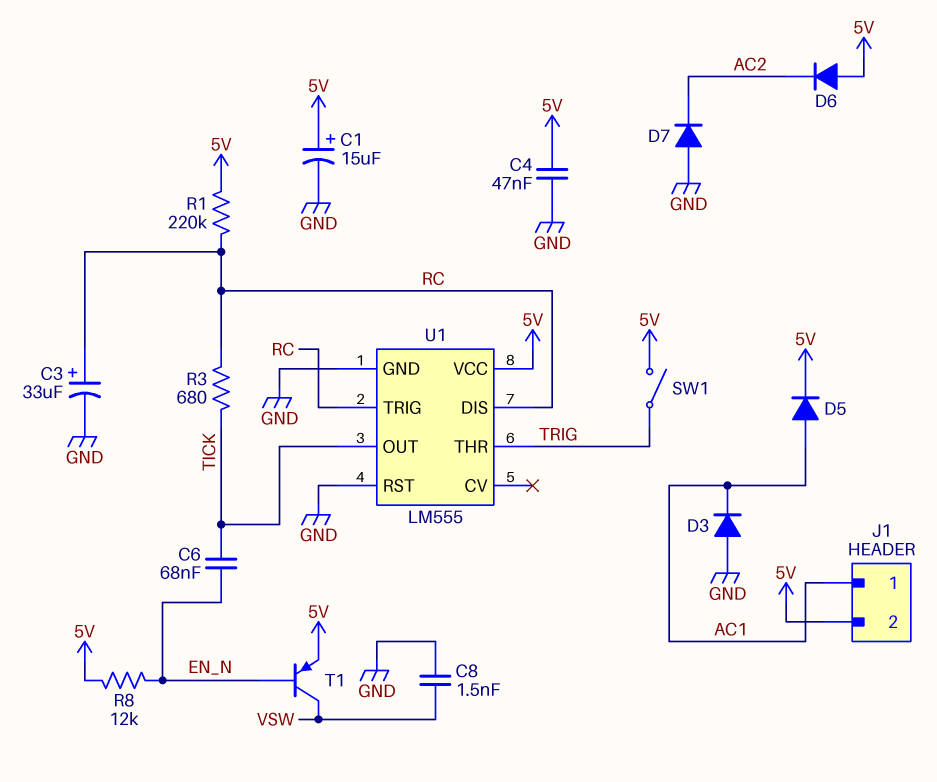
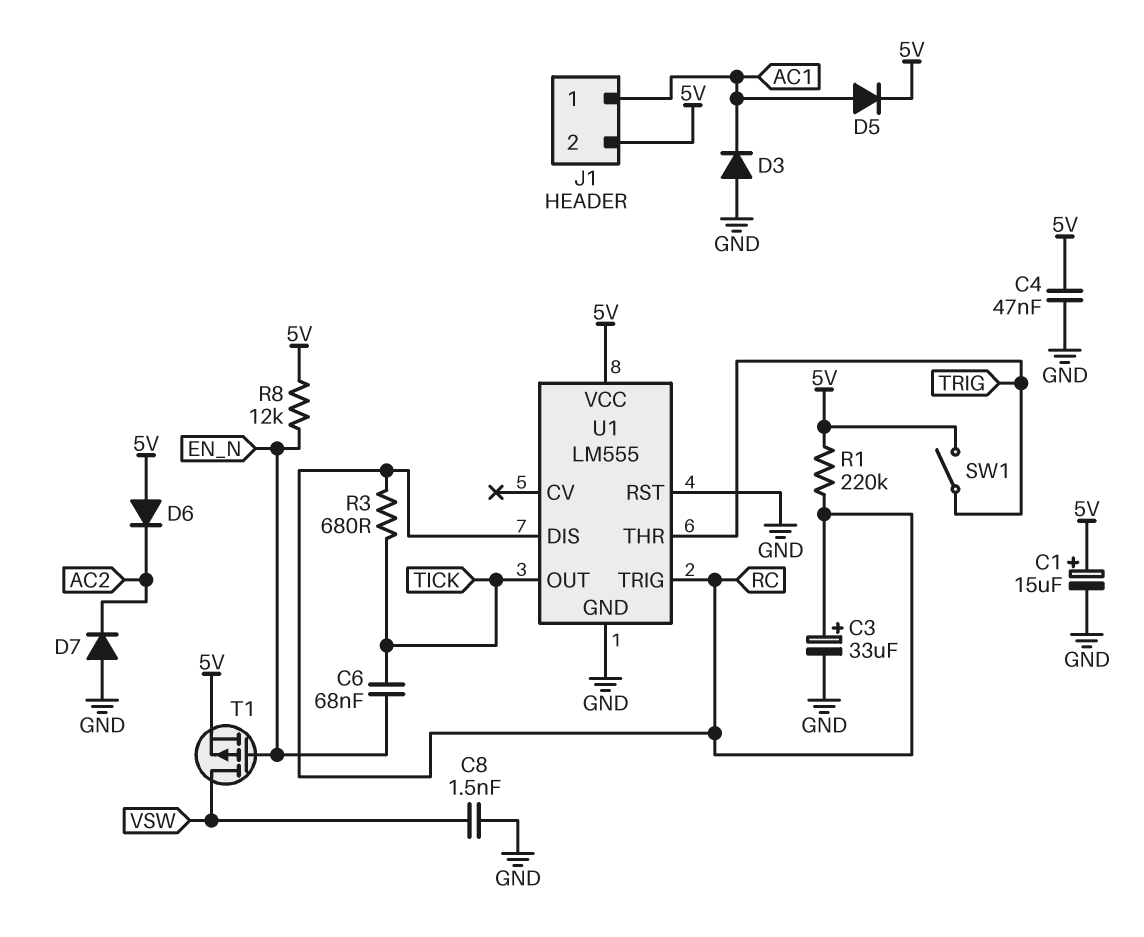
T1: PNP (B EN_N, C VSW, E 5V) -> PMOS (G EN_N, D VSW, S 5V)

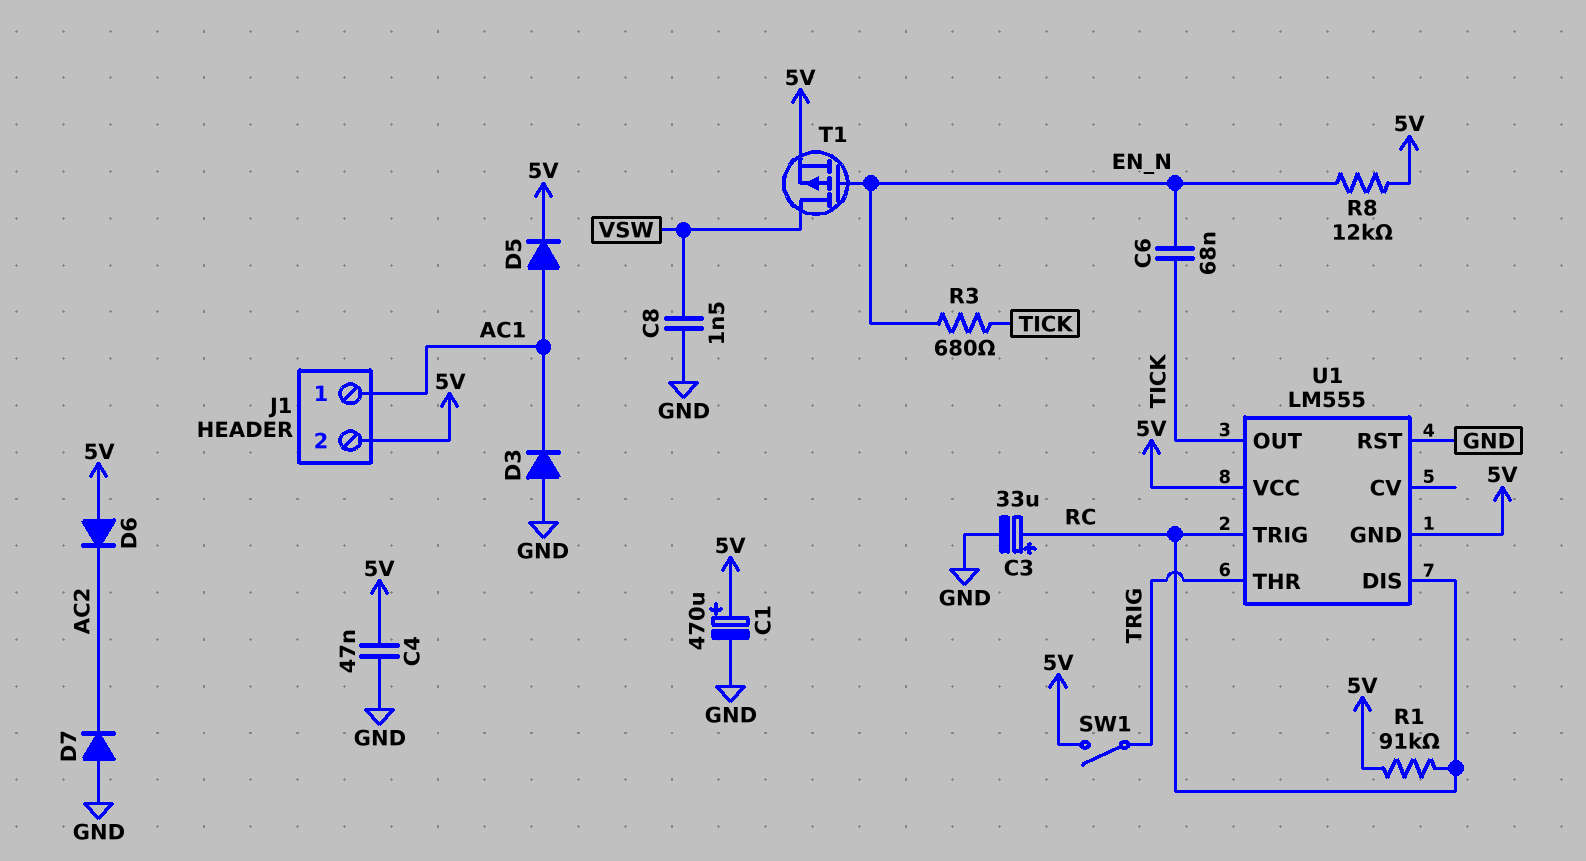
C1: 15uF (plus 5V, minus GND) -> 470uF (plus 5V, minus GND)
R1: 220k (5V, RC) -> 91k (5V, RC)
R3: 680 (RC, TICK) -> 680 (EN_N, TICK)
U1 pin GND: GND -> 5V

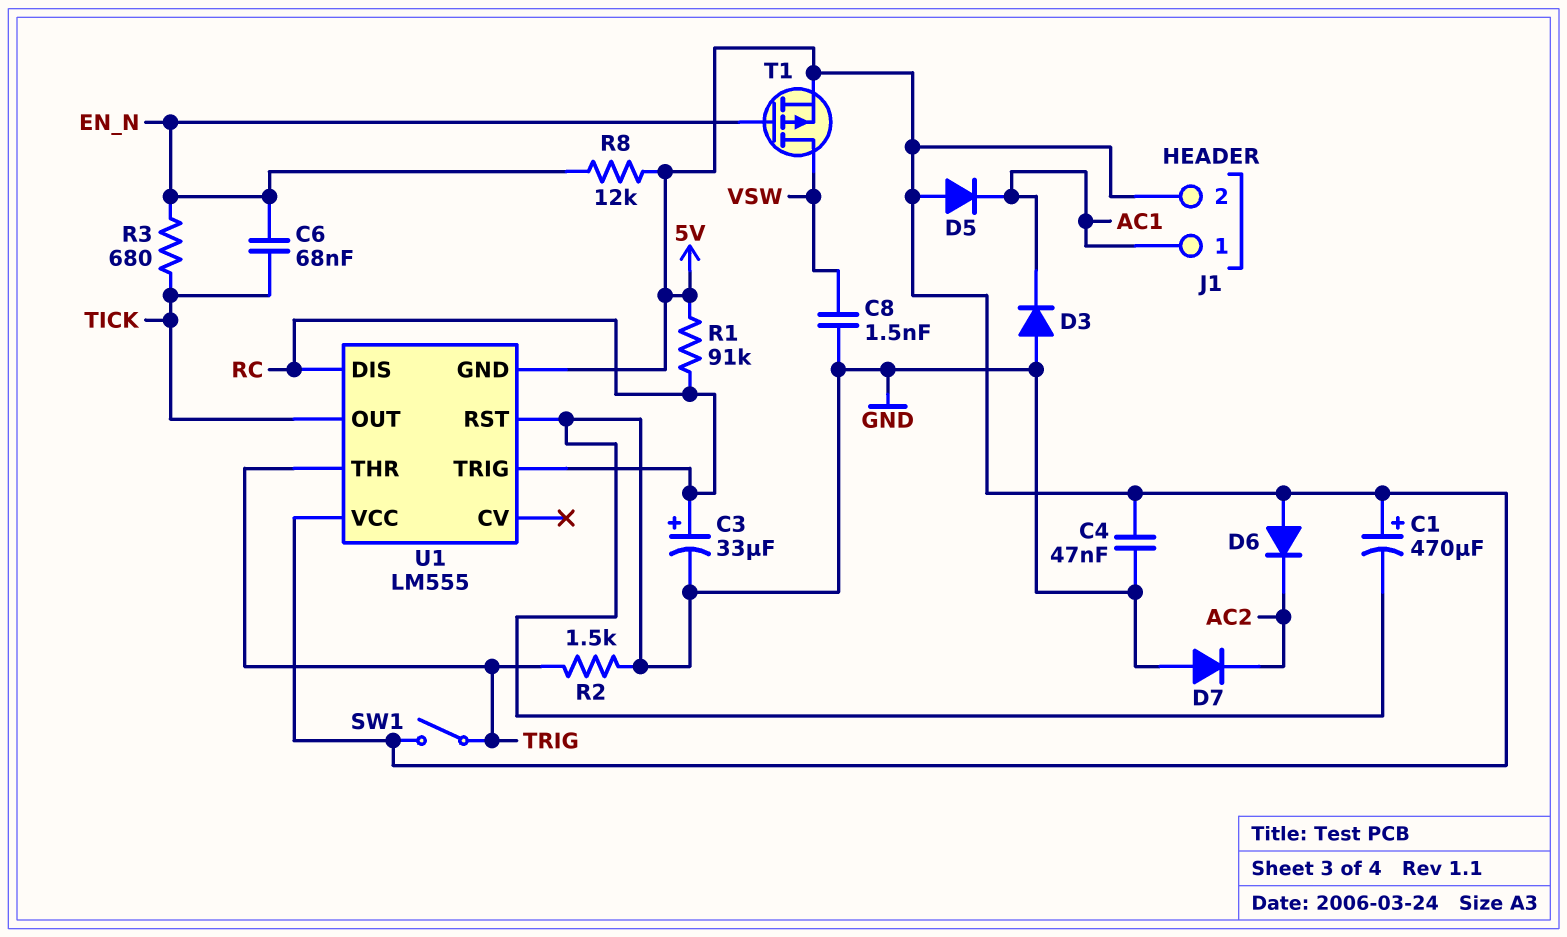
D5: diode (A AC1, K 5V) -> diode (A 5V, K AC1)
R2: none -> 1.5k (GND, TRIG)

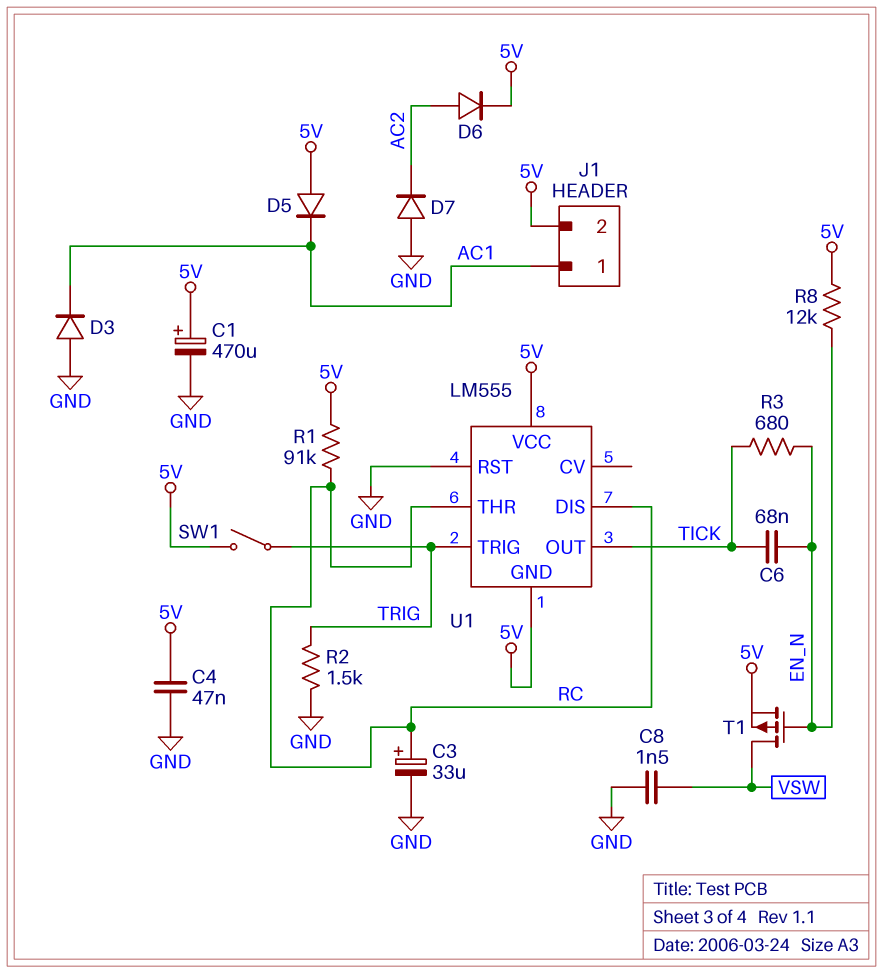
D6: diode (A 5V, K AC2) -> diode (A AC2, K 5V)
U1 pin THR: TRIG -> RC
U1 pin TRIG: RC -> TRIG

